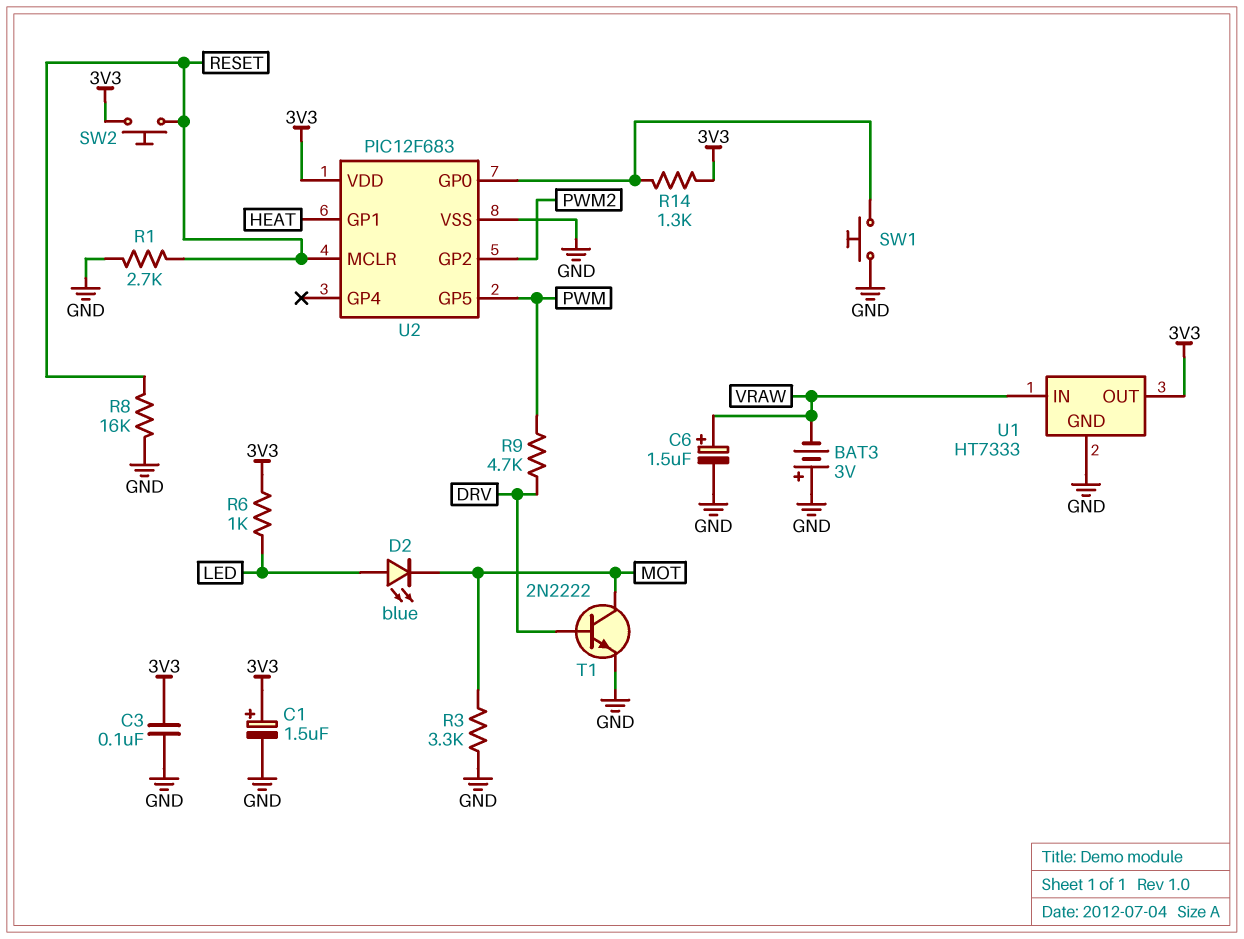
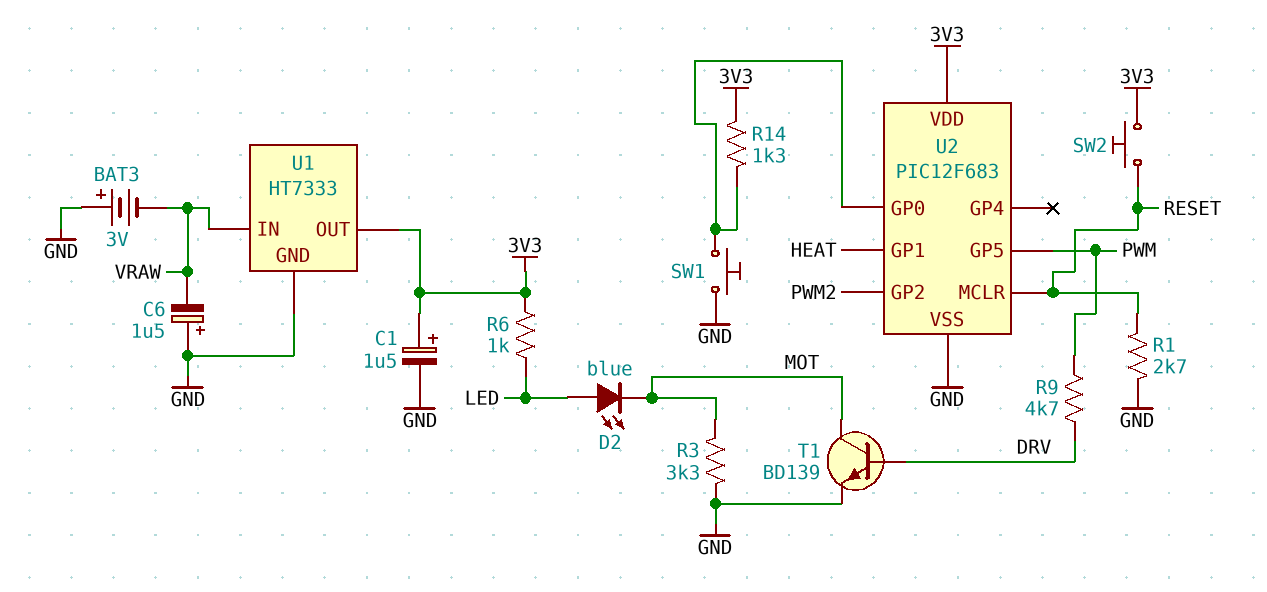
C3: 100nF (3V3, GND) -> none
C6: 1.5uF (plus VRAW, minus GND) -> 1.5uF (plus GND, minus VRAW)
R8: 16k (GND, RESET) -> none
T1: NPN 2N2222 (B DRV, C MOT, E GND) -> NPN BD139 (B DRV, C MOT, E GND)

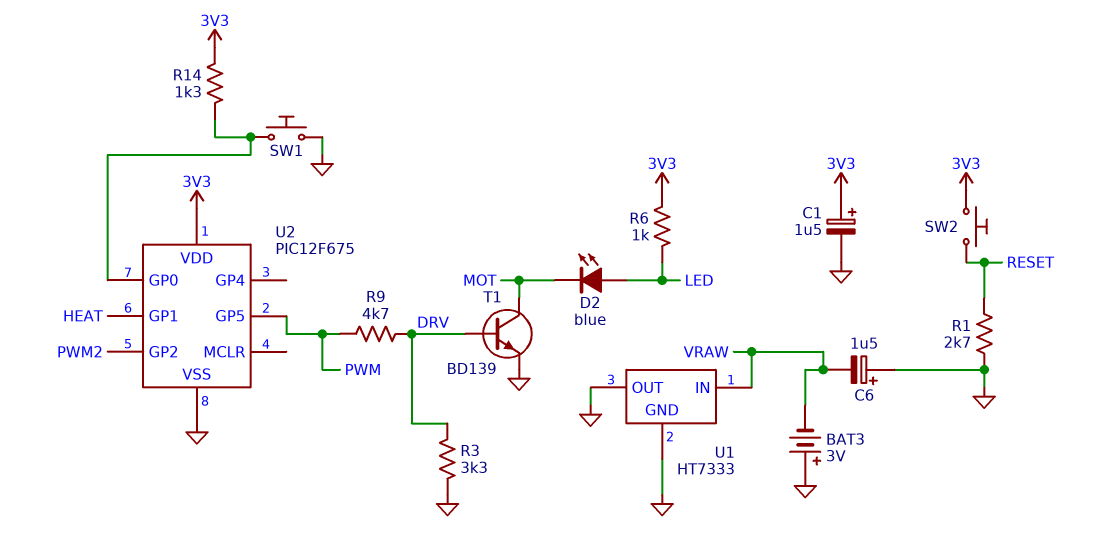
R3: 3.3k (GND, MOT) -> 3.3k (DRV, GND)
U1 pin OUT: 3V3 -> GND
U2: PIC12F683 -> PIC12F675
U2 pin MCLR: RESET -> none

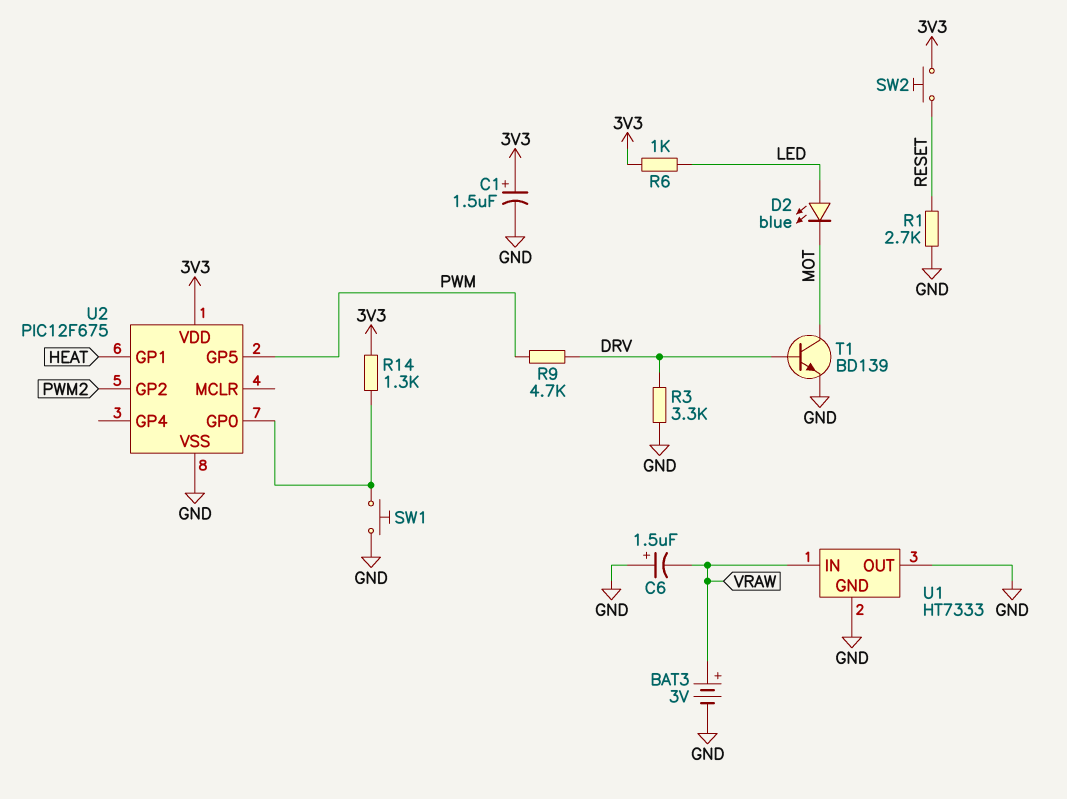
BAT3: 3V (plus GND, minus VRAW) -> 3V (plus VRAW, minus GND)

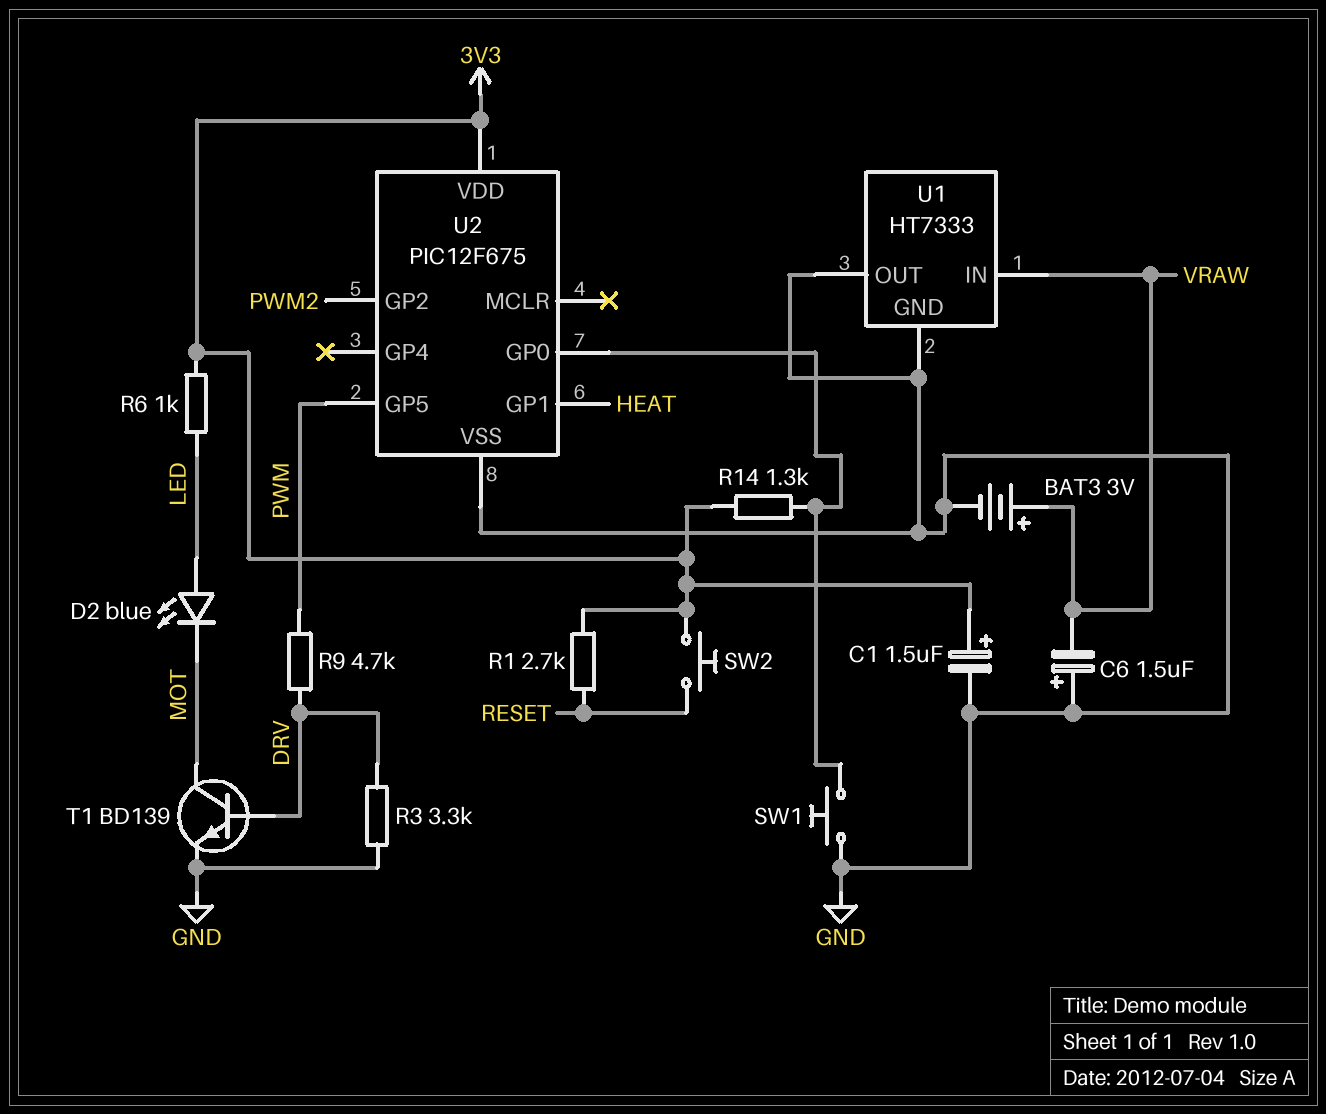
R1: 2.7k (GND, RESET) -> 2.7k (3V3, RESET)

